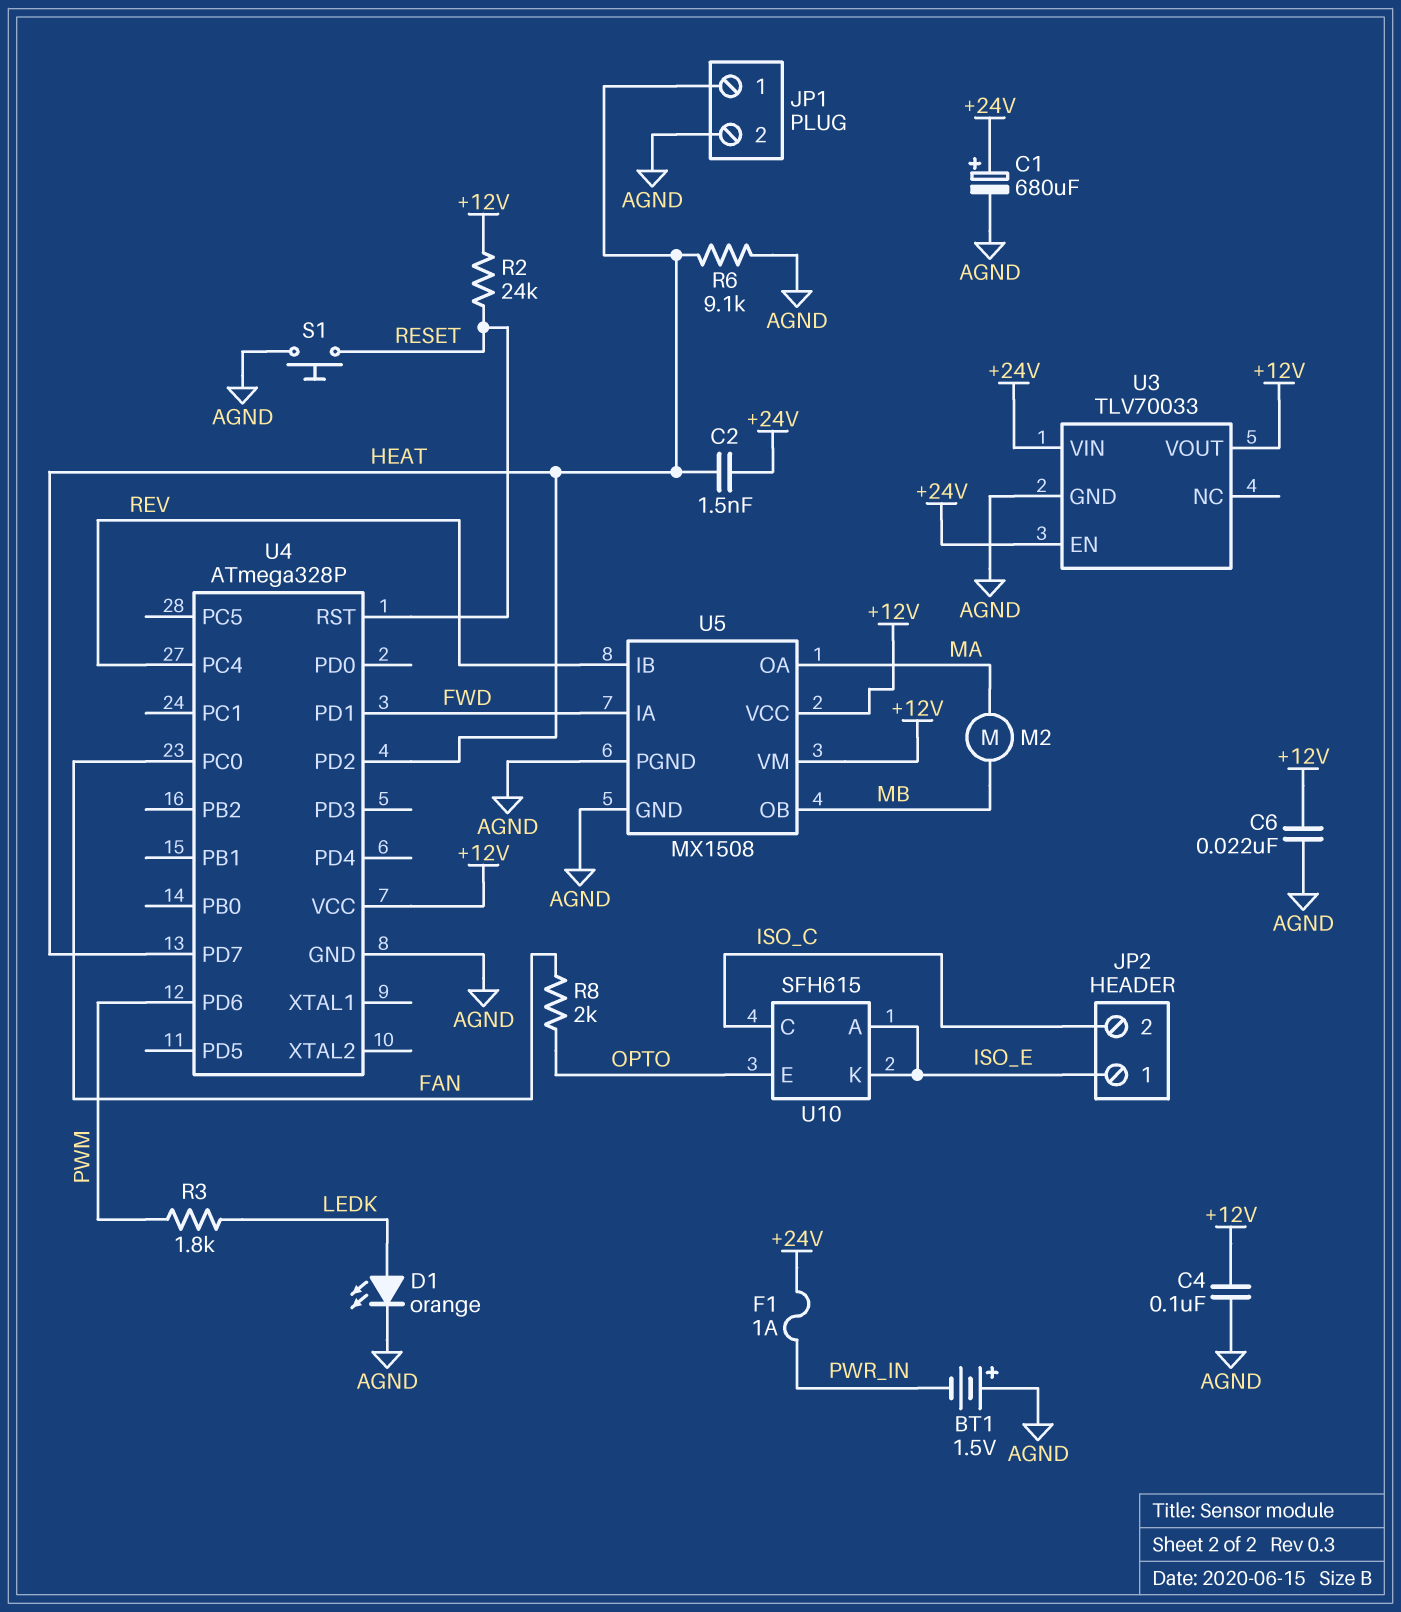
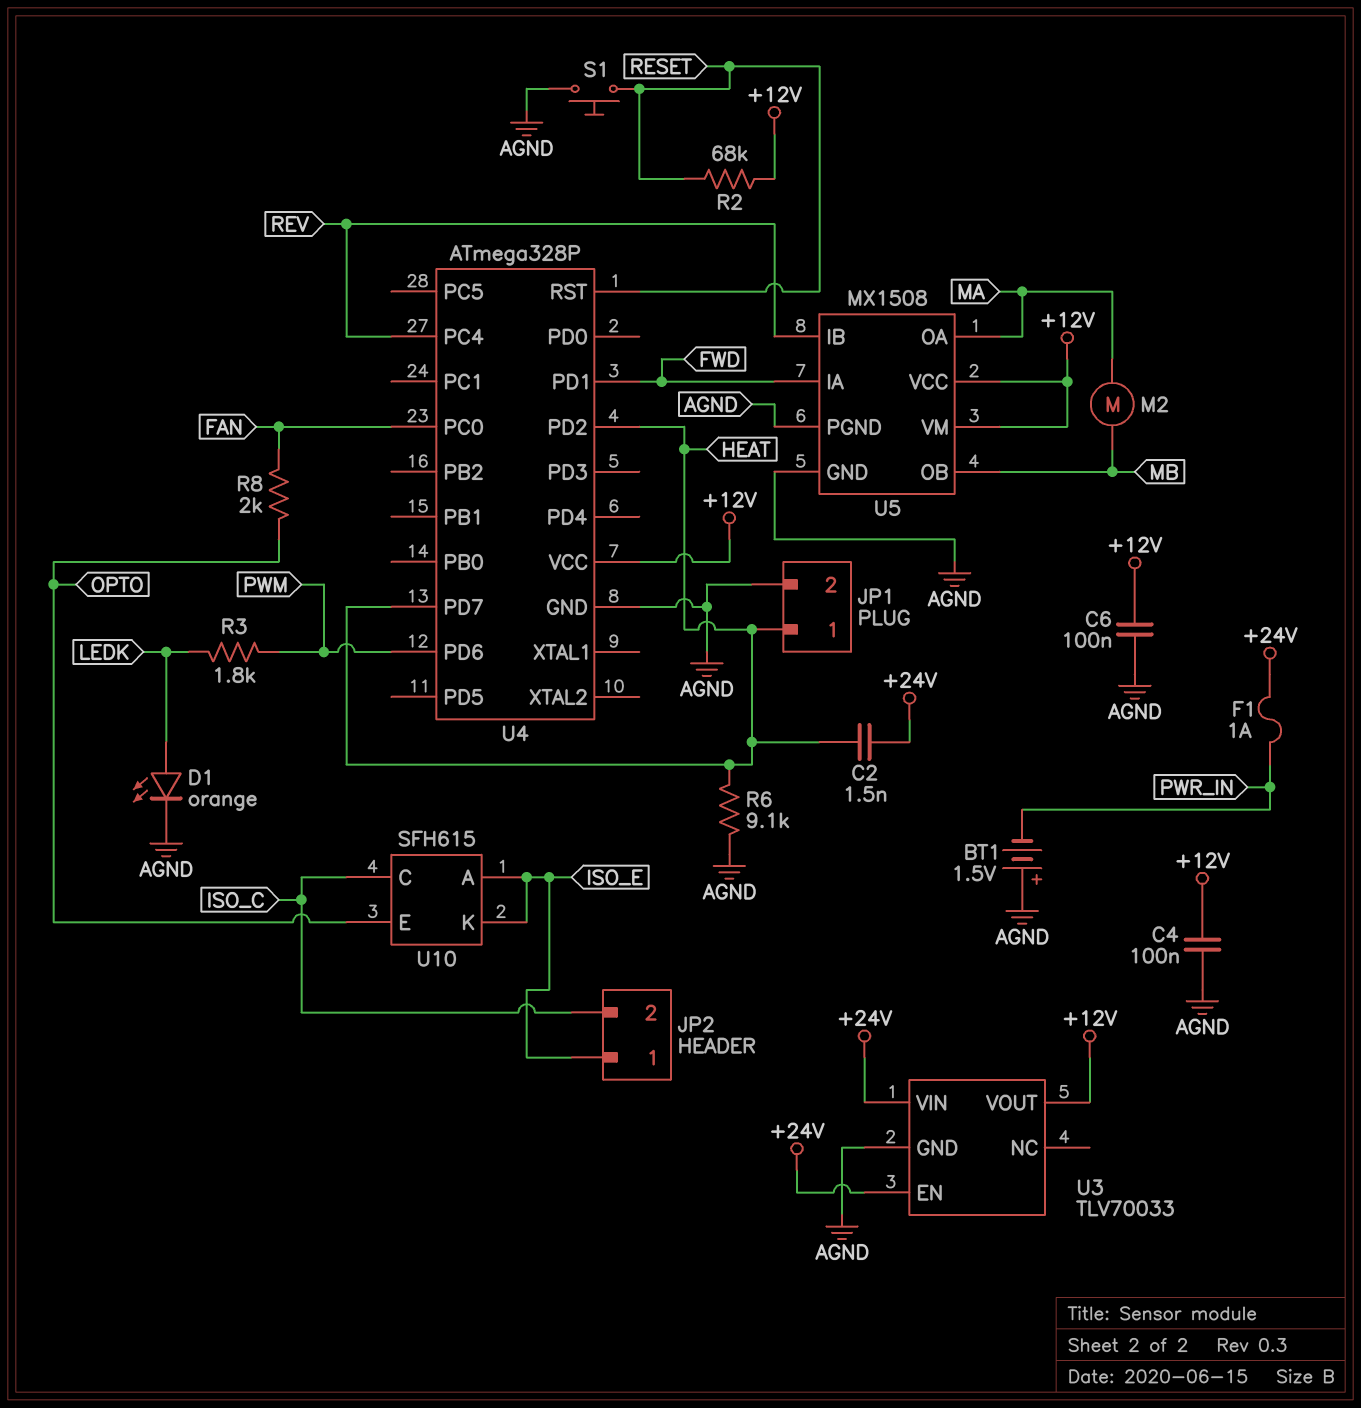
C1: 680uF (plus +24V, minus AGND) -> none
C6: 22nF (+12V, AGND) -> 100nF (+12V, AGND)
R2: 24k (+12V, RESET) -> 68k (+12V, RESET)

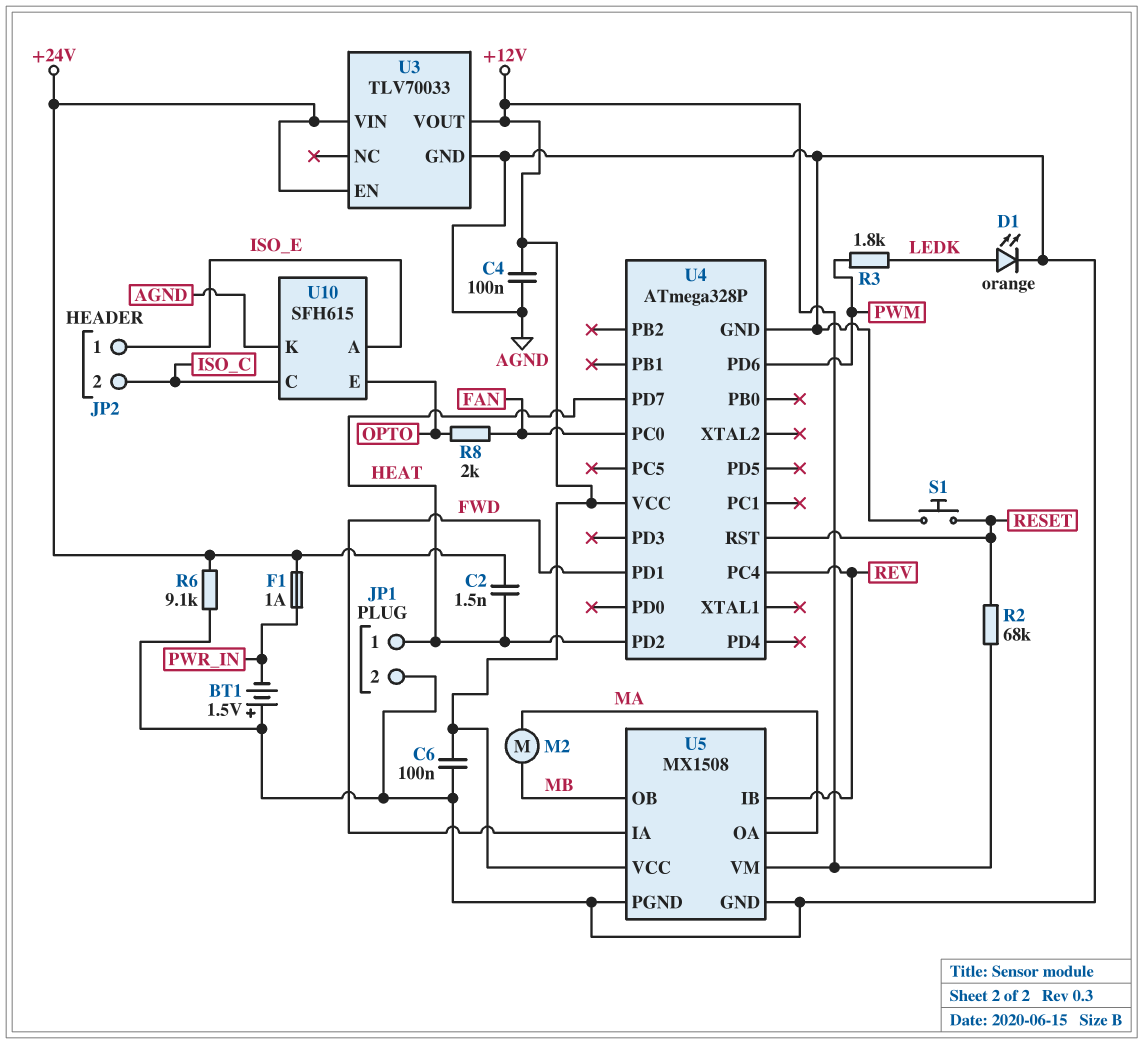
R6: 9.1k (AGND, HEAT) -> 9.1k (+24V, AGND)
U10 pin K: ISO_E -> AGND

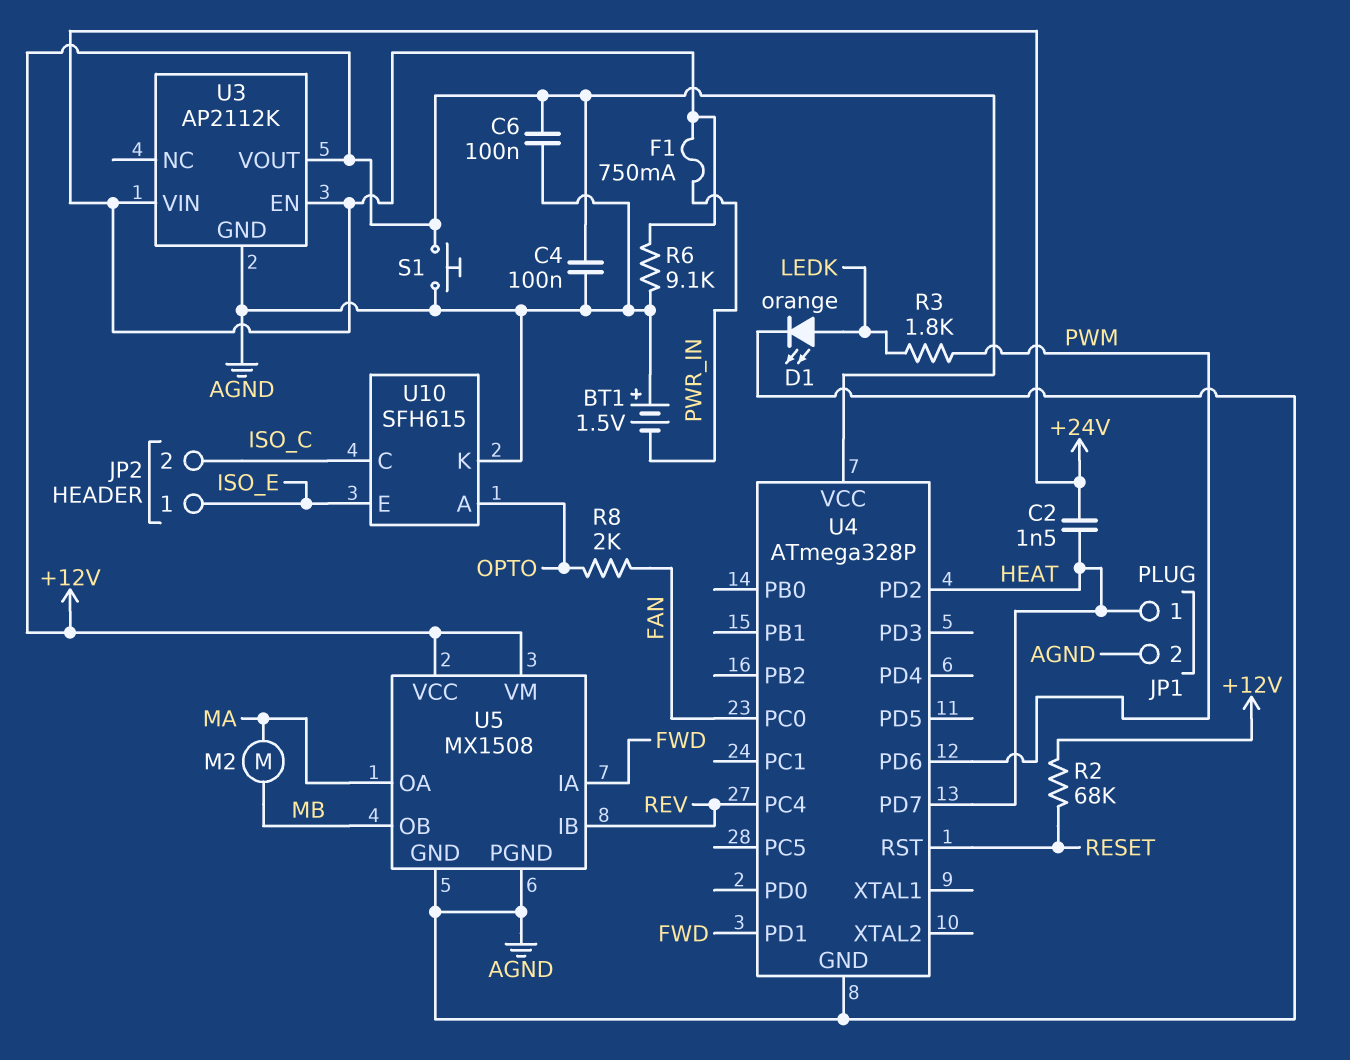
F1: 1A (+24V, PWR_IN) -> 750mA (+24V, PWR_IN)
S1: button (AGND, RESET) -> button (+12V, AGND)
U3: TLV70033 -> AP2112K
U10 pin A: ISO_E -> OPTO
U10 pin E: OPTO -> ISO_E

